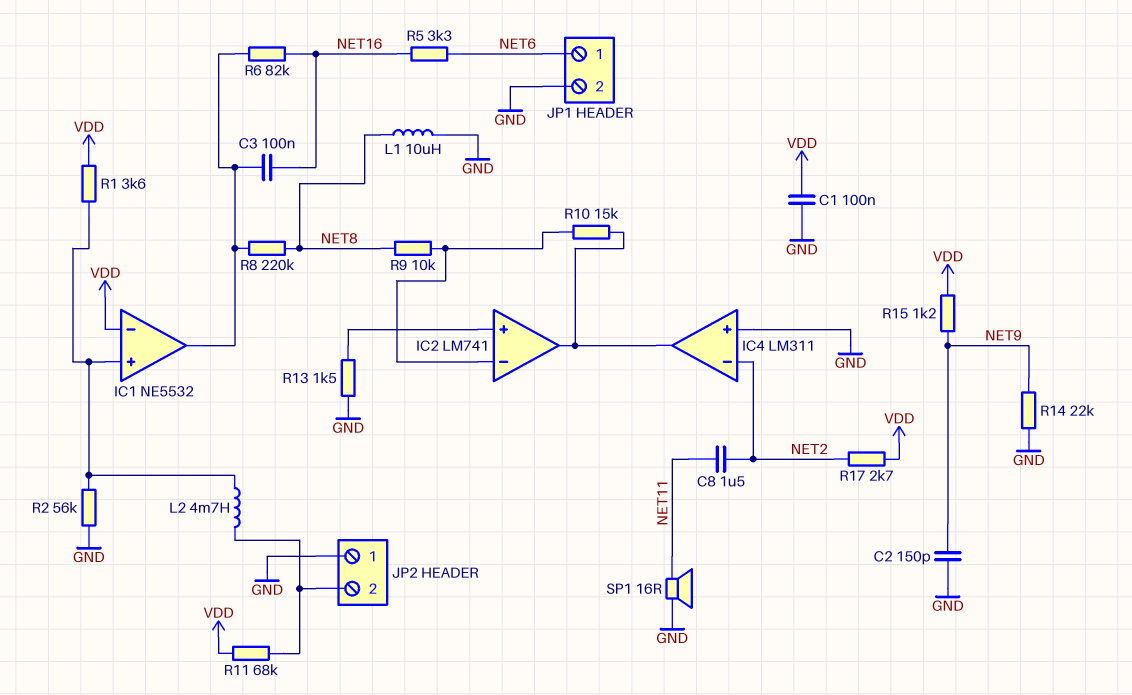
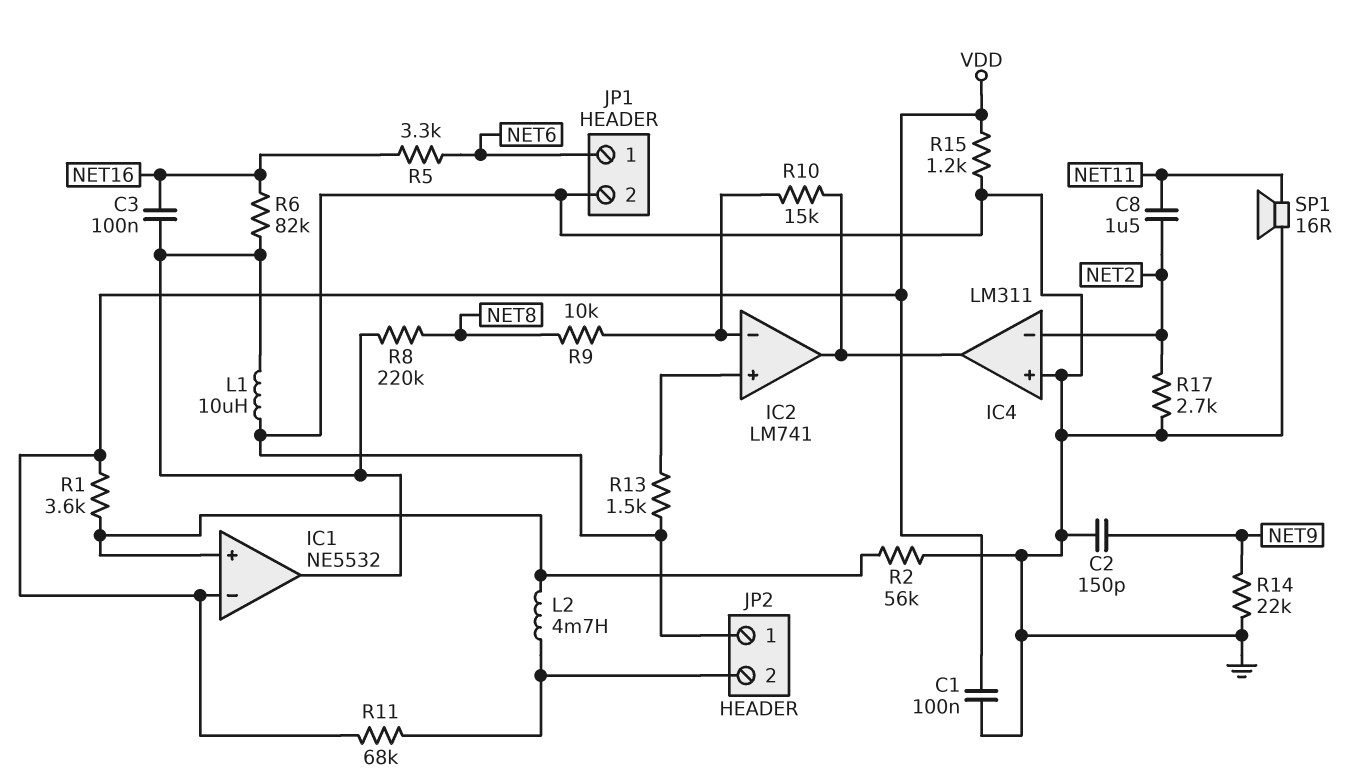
L1: 10uH (GND, NET8) -> 10uH (GND, IC1/out)
R15: 1.2k (NET9, VDD) -> 1.2k (GND, VDD)
R17: 2.7k (NET2, VDD) -> 2.7k (GND, NET2)

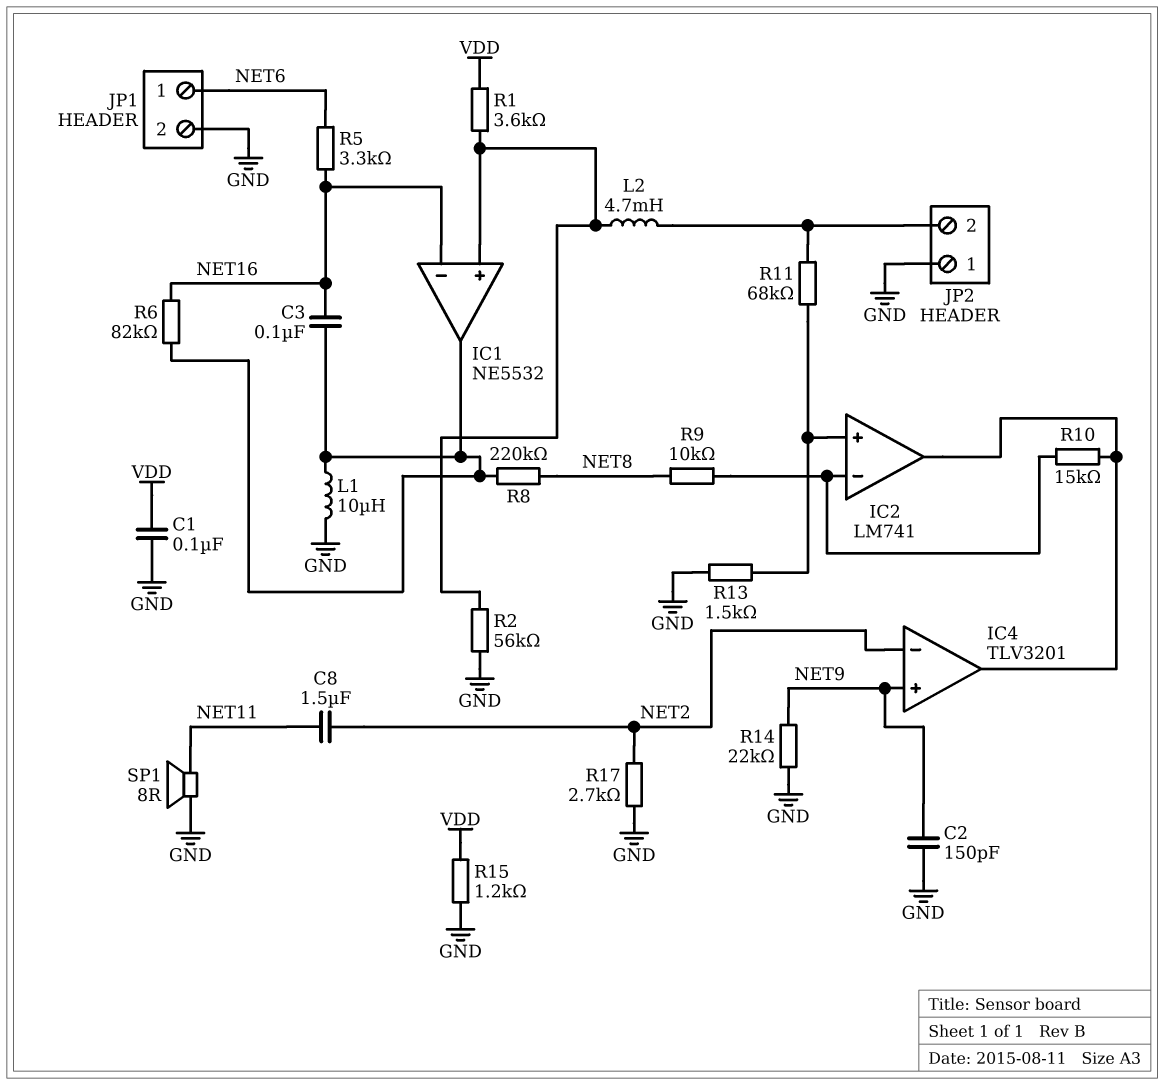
IC1 pin in-: VDD -> NET16
IC4: LM311 -> TLV3201
IC4 pin in+: GND -> NET9
R11: 68k (JP2/2, VDD) -> 68k (IC2/in+, JP2/2)
SP1: speaker 16R (GND, NET11) -> speaker 8R (GND, NET11)

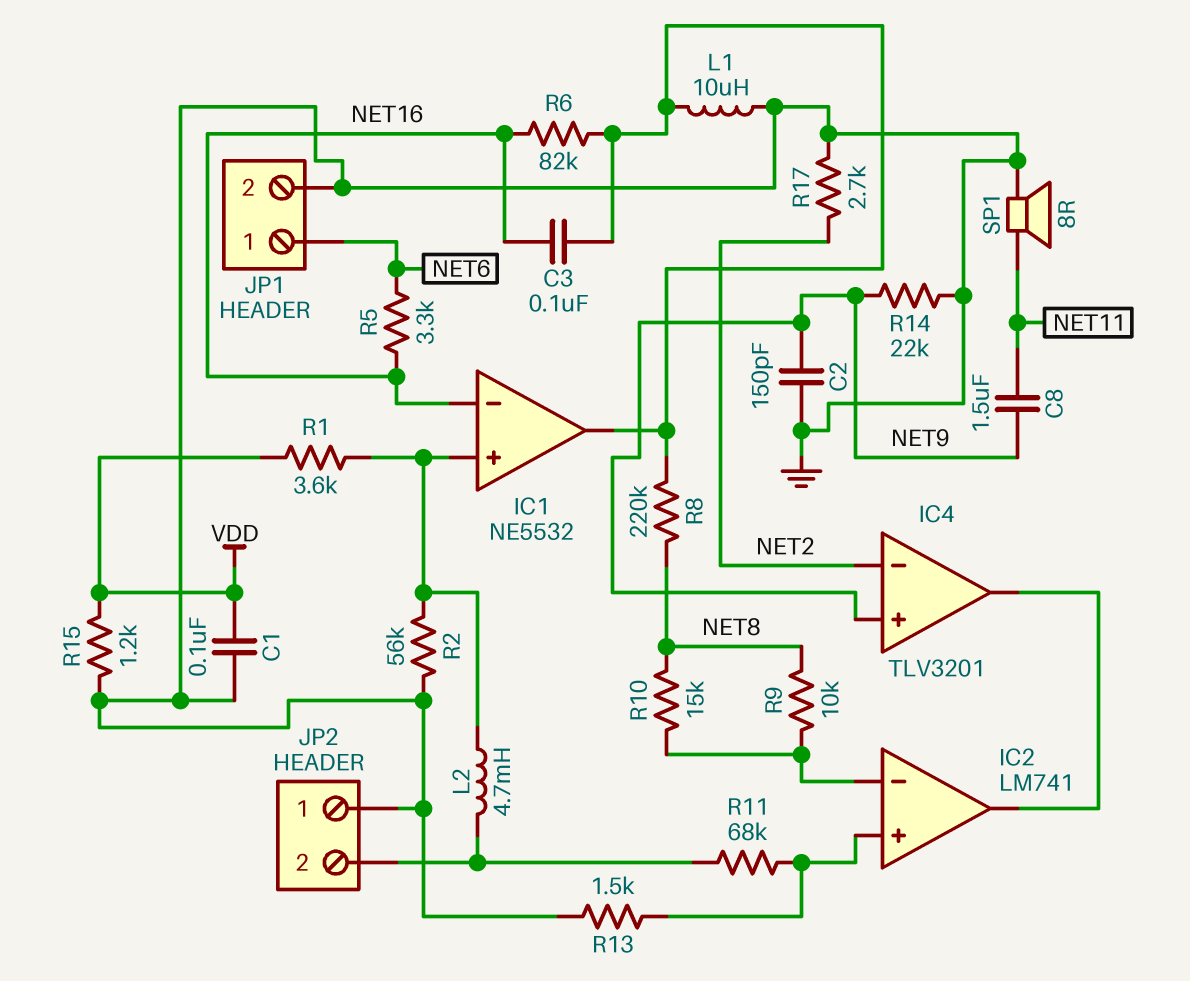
C8: 1.5uF (NET2, NET11) -> 1.5uF (NET9, NET11)
R10: 15k (IC2/in-, IC2/out) -> 15k (IC2/in-, NET8)

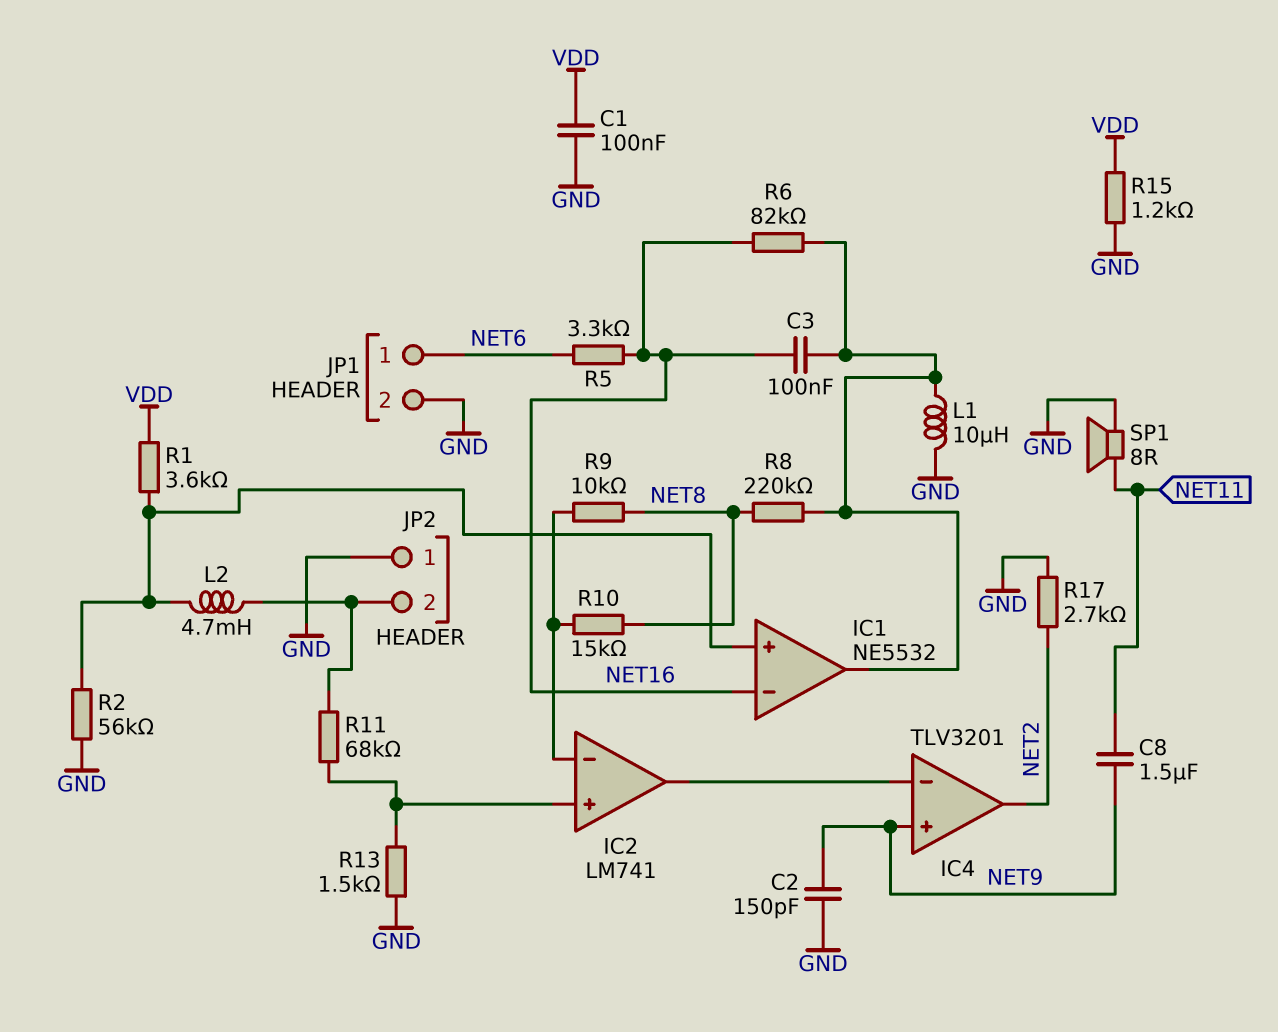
IC4 pin in-: NET2 -> IC2/out
IC4 pin out: IC2/out -> NET2
R14: 22k (GND, NET9) -> none

